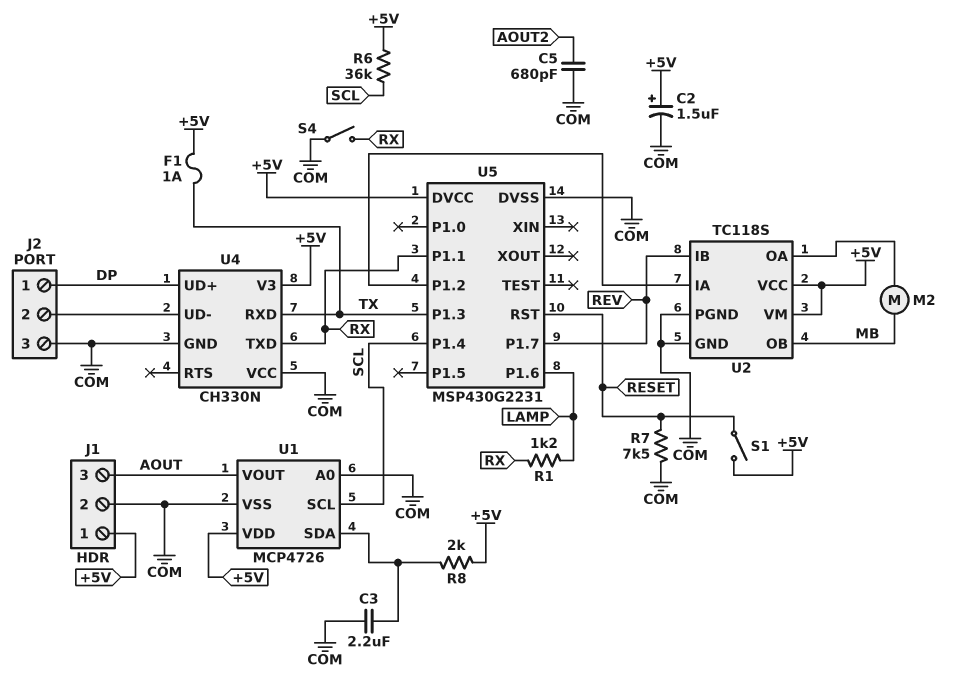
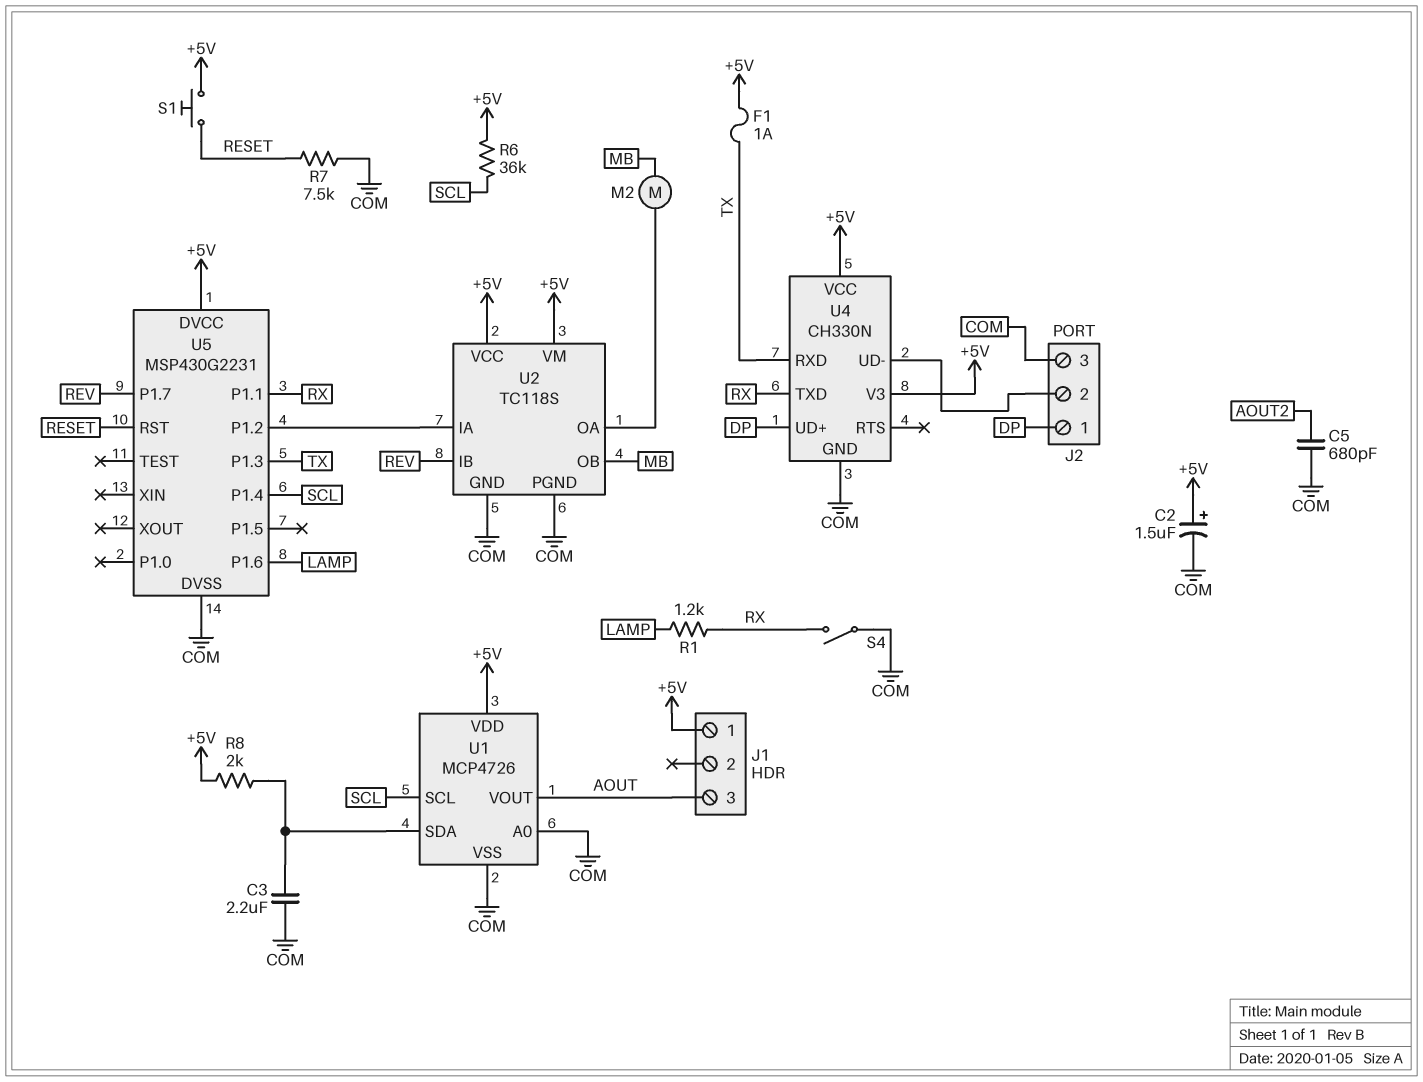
J1 pin 2: COM -> none
S1: switch (+5V, RESET) -> button (+5V, RESET)
U4 pin VCC: COM -> +5V

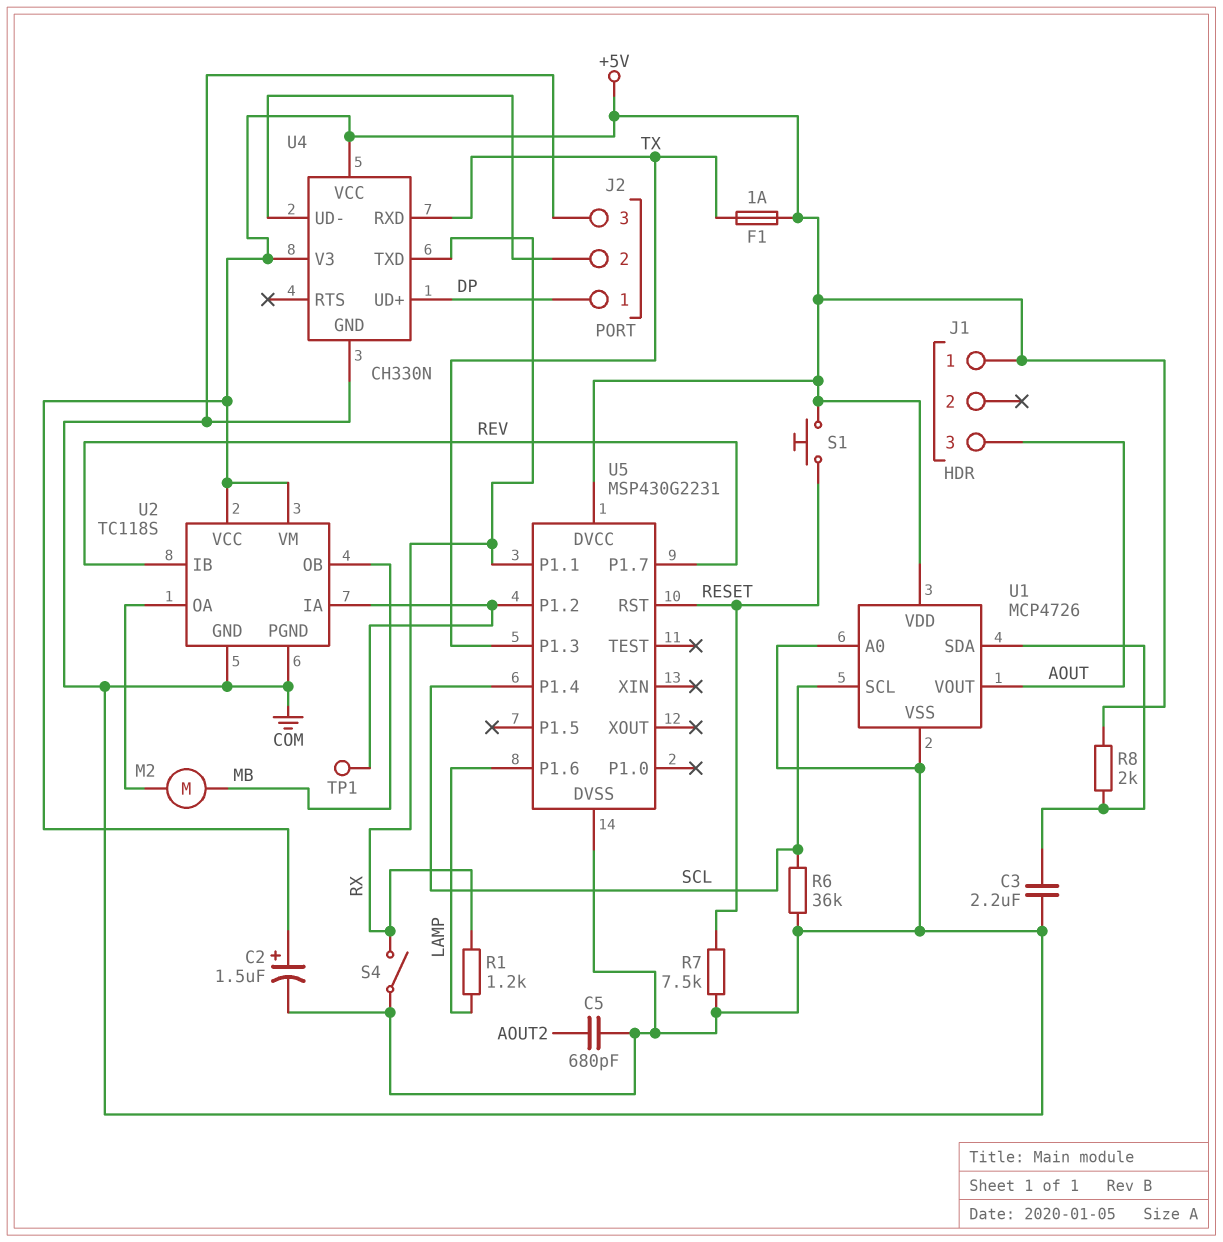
R6: 36k (+5V, SCL) -> 36k (COM, SCL)
TP1: none -> test point (U2/IA)

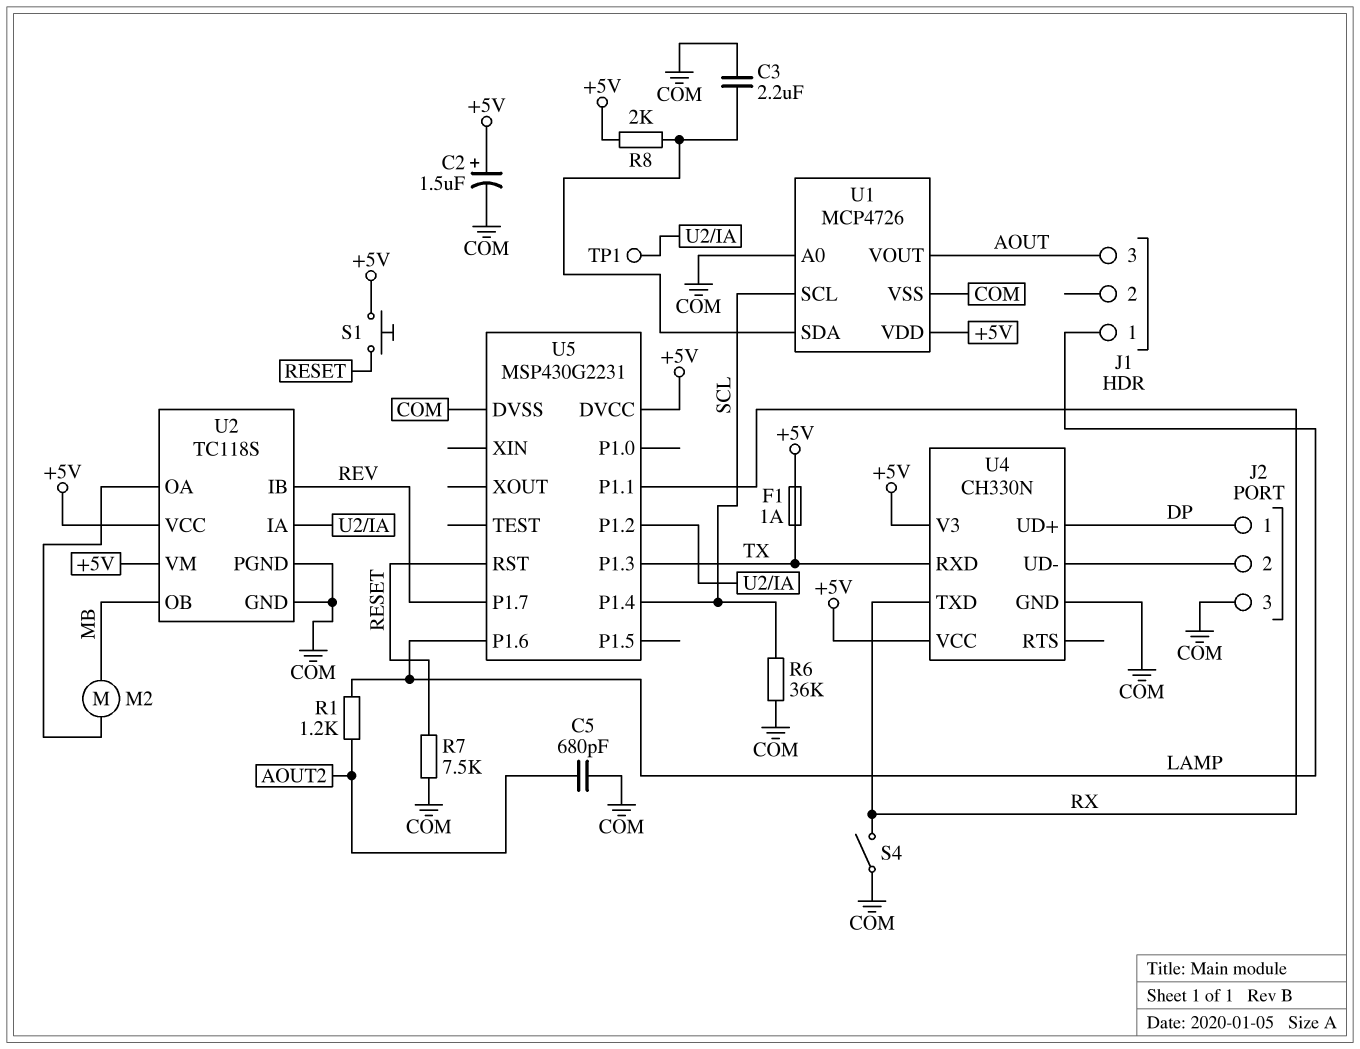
J1 pin 1: +5V -> LAMP
R1: 1.2k (LAMP, RX) -> 1.2k (AOUT2, LAMP)

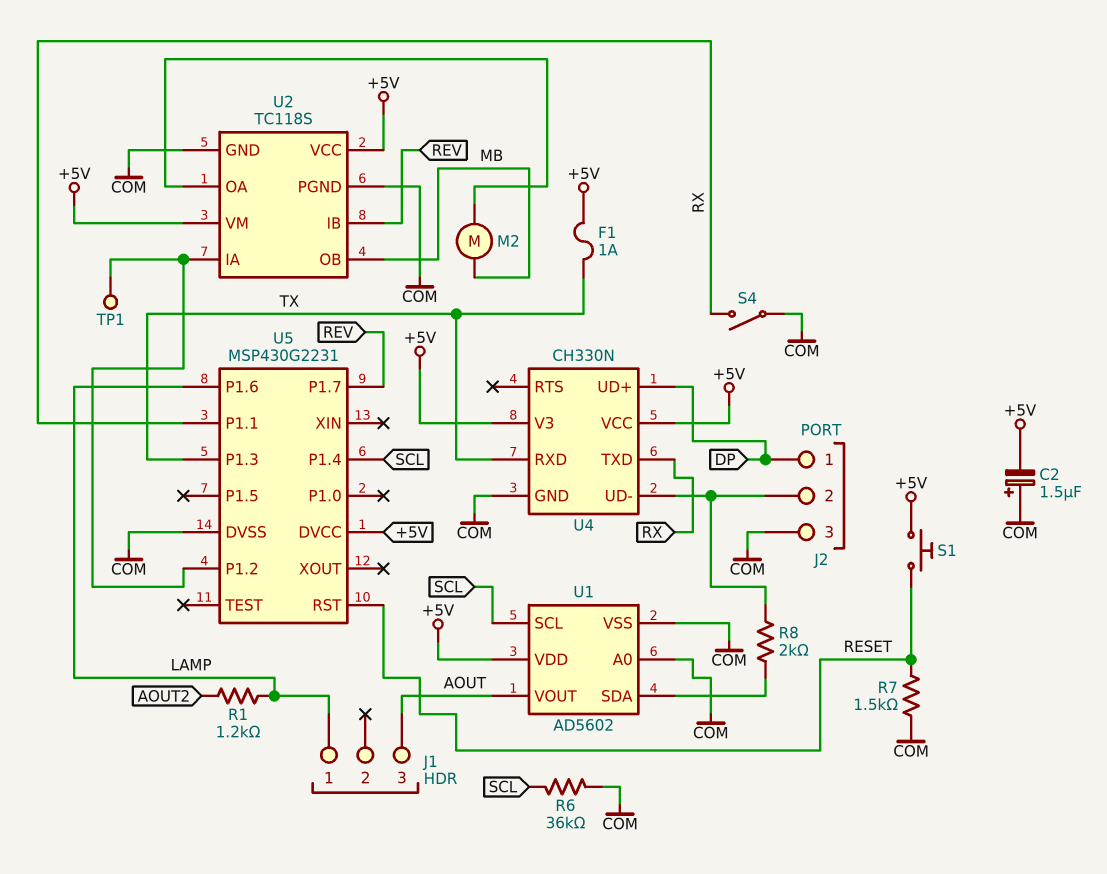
C2: 1.5uF (plus +5V, minus COM) -> 1.5uF (plus COM, minus +5V)
C3: 2.2uF (COM, U1/SDA) -> none
C5: 680pF (AOUT2, COM) -> none
R7: 7.5k (COM, RESET) -> 1.5k (COM, RESET)
R8: 2k (+5V, U1/SDA) -> 2k (J2/2, U1/SDA)
U1: MCP4726 -> AD5602

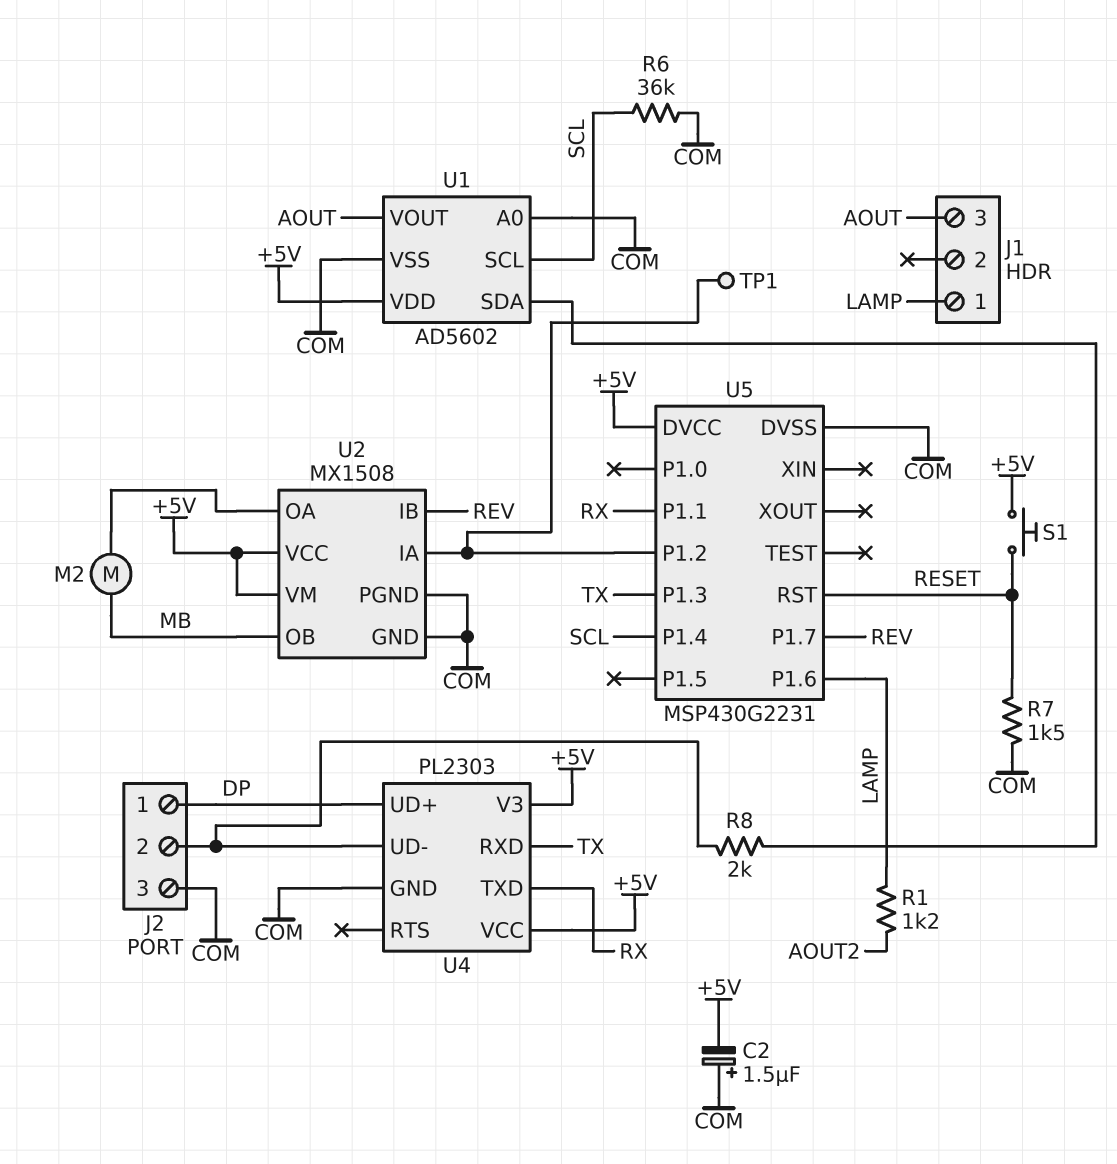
F1: 1A (+5V, TX) -> none
S4: switch (COM, RX) -> none
U2: TC118S -> MX1508
U4: CH330N -> PL2303

